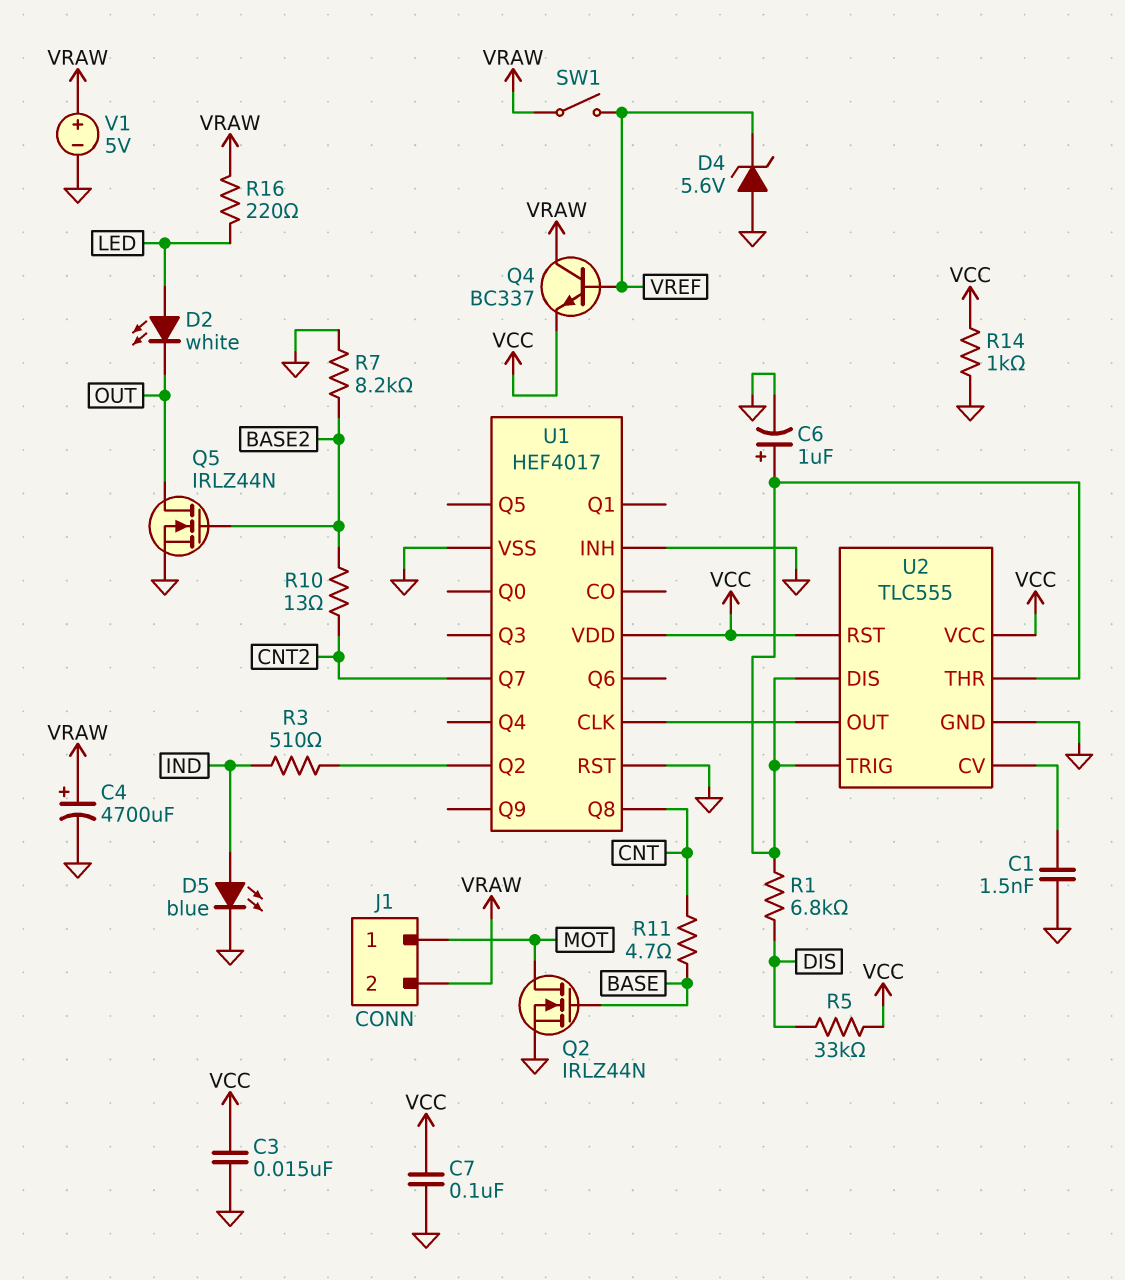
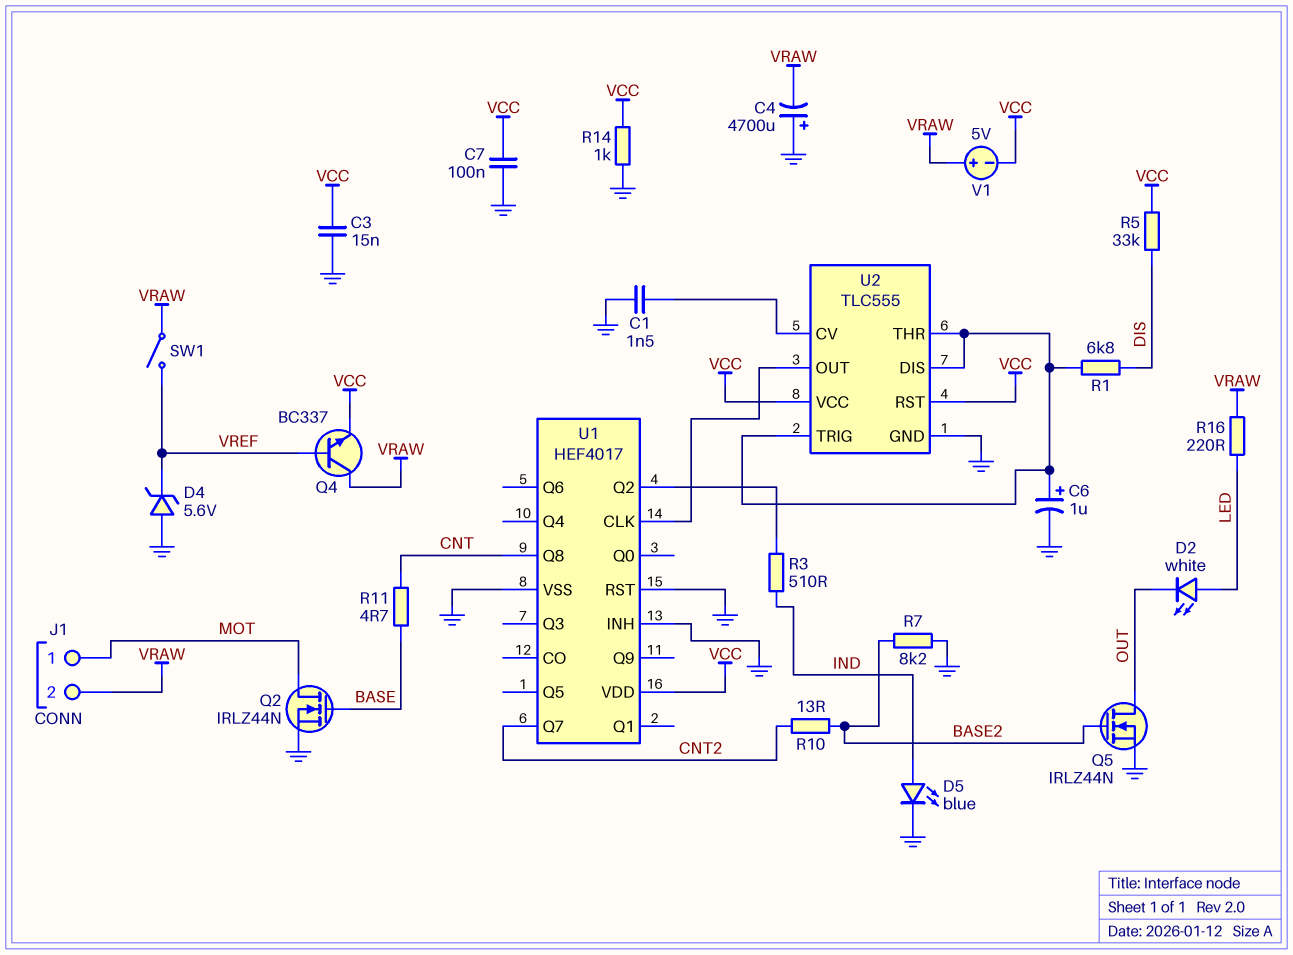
C4: 4700uF (plus VRAW, minus GND) -> 4700uF (plus GND, minus VRAW)
V1: 5V (plus VRAW, minus GND) -> 5V (plus VRAW, minus VCC)

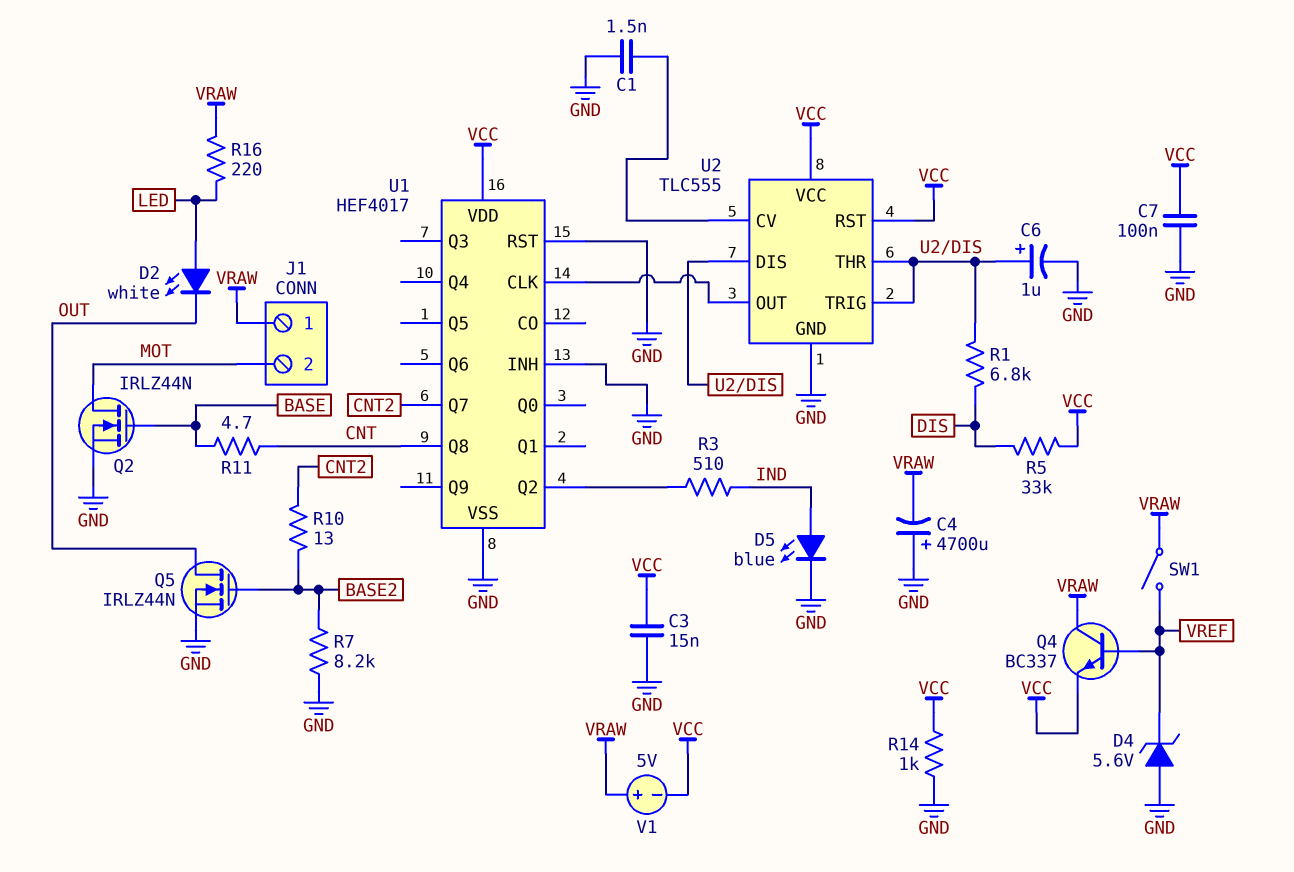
J1 pin 1: MOT -> VRAW
J1 pin 2: VRAW -> MOT

